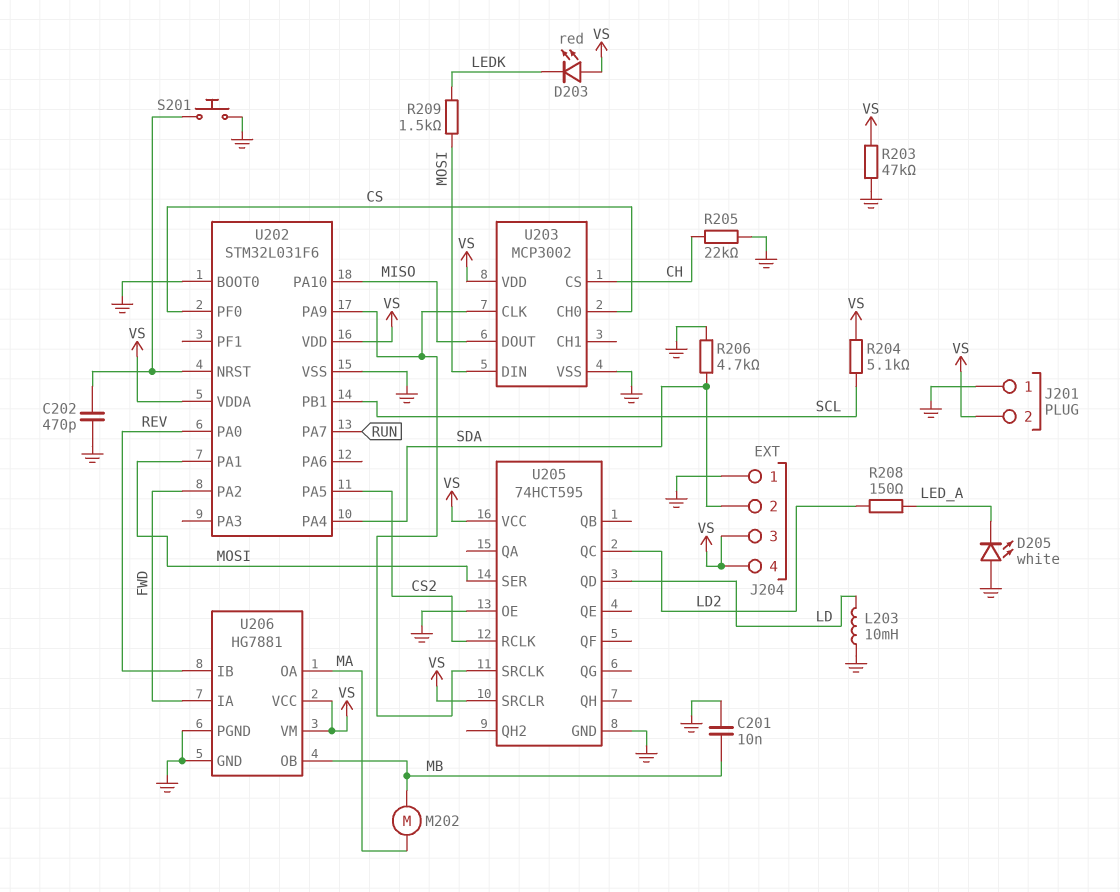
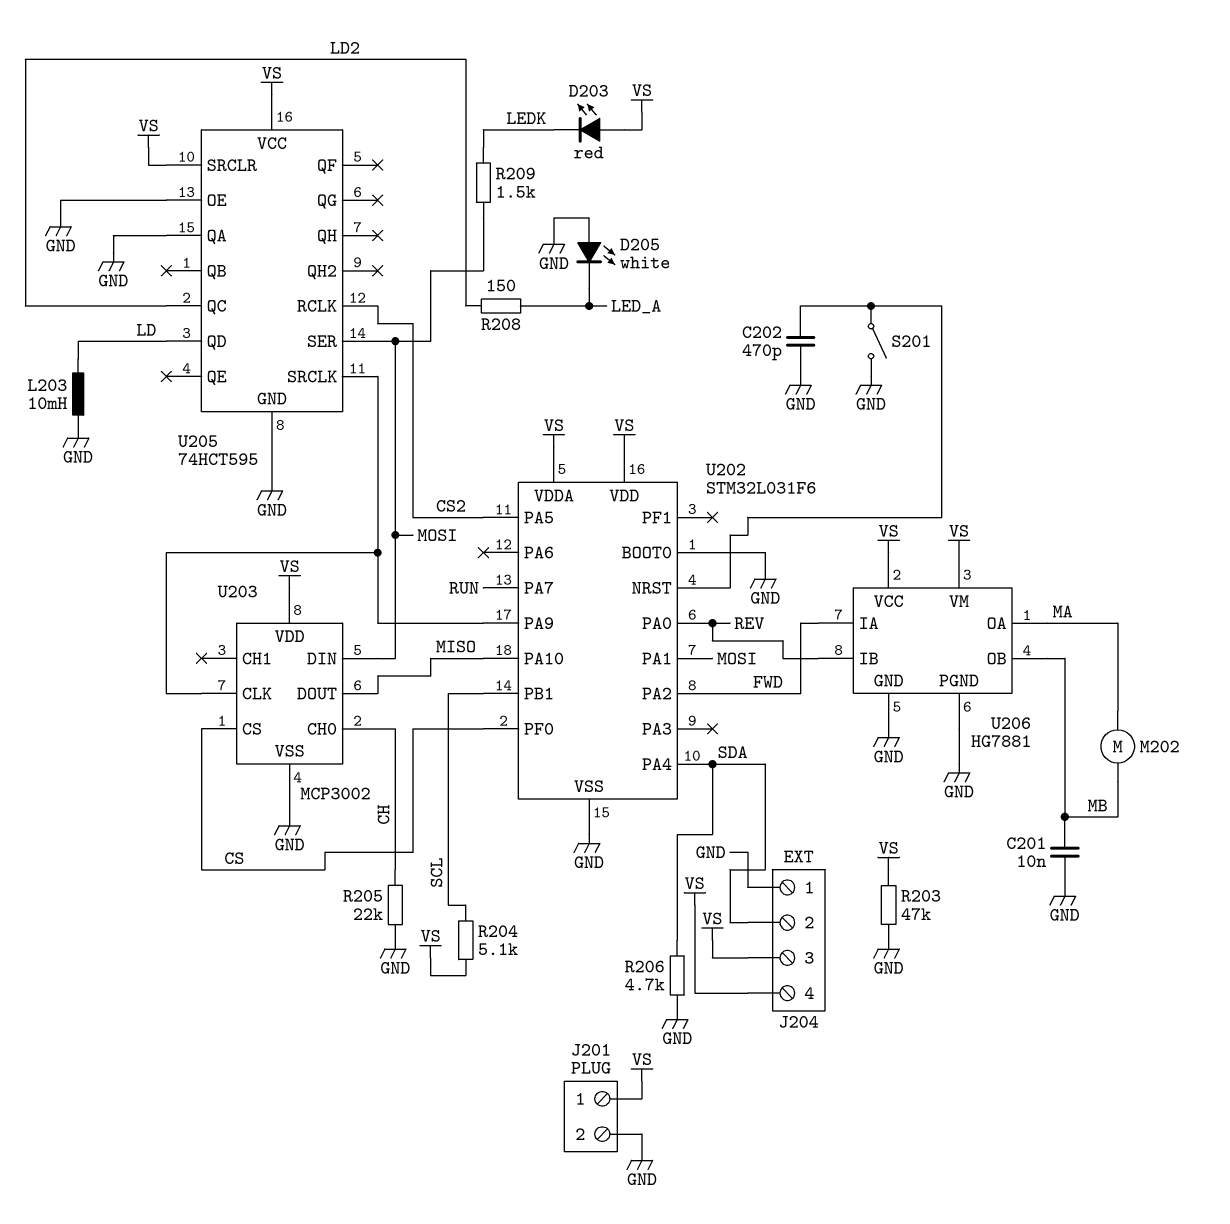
J201 pin 1: GND -> VS
J201 pin 2: VS -> GND
S201: button (GND, U202/NRST) -> switch (GND, U202/NRST)
U203 pin CH0: CS -> CH
U203 pin CS: CH -> CS
U205 pin QA: none -> GND

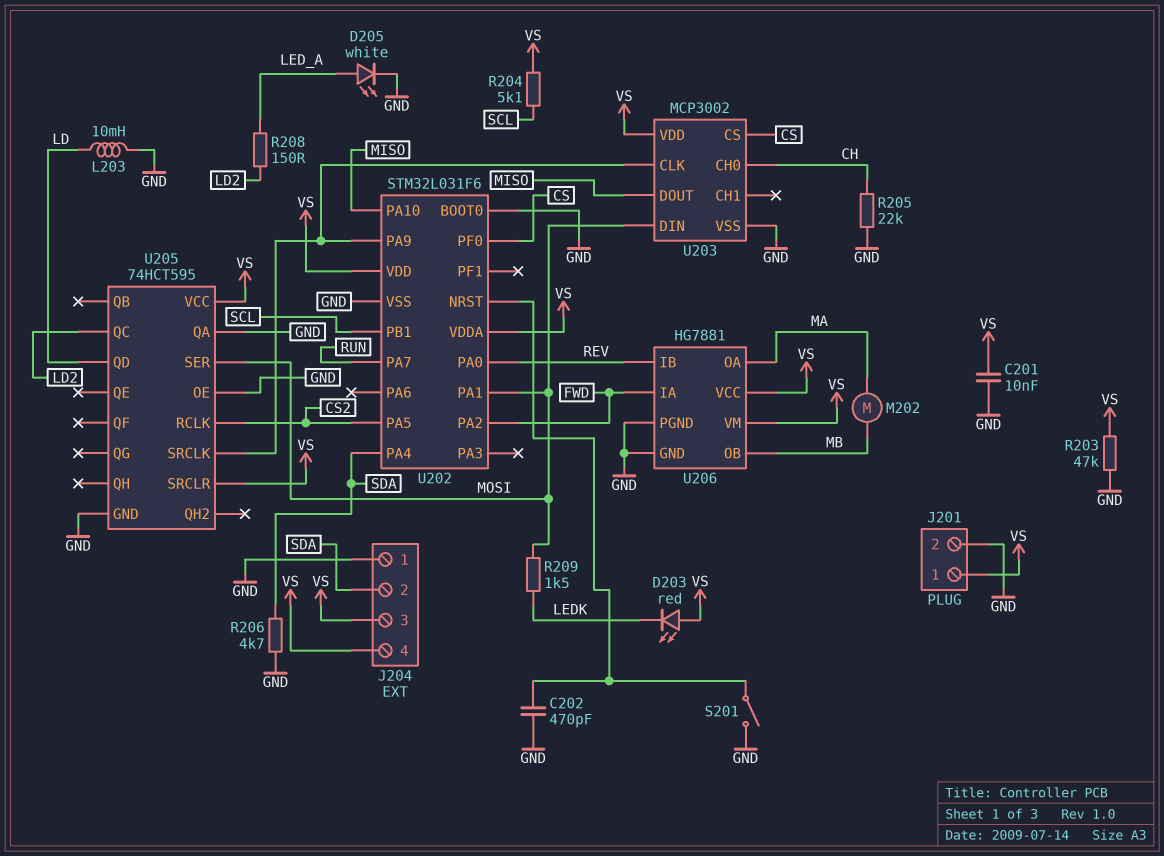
C201: 10nF (GND, MB) -> 10nF (GND, VS)
D205: LED white (A GND, K LED_A) -> LED white (A LED_A, K GND)

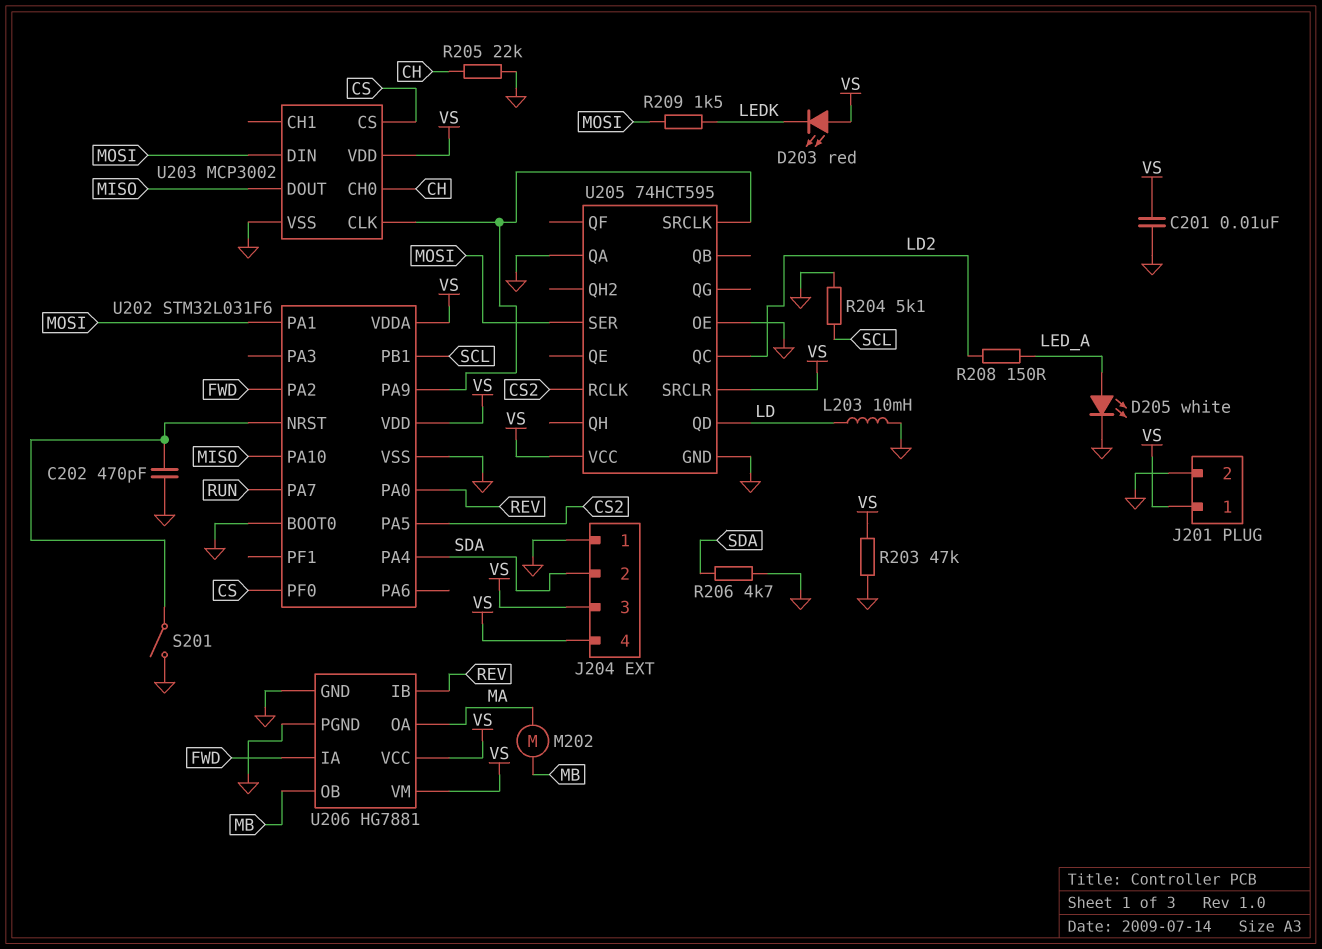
R204: 5.1k (SCL, VS) -> 5.1k (GND, SCL)

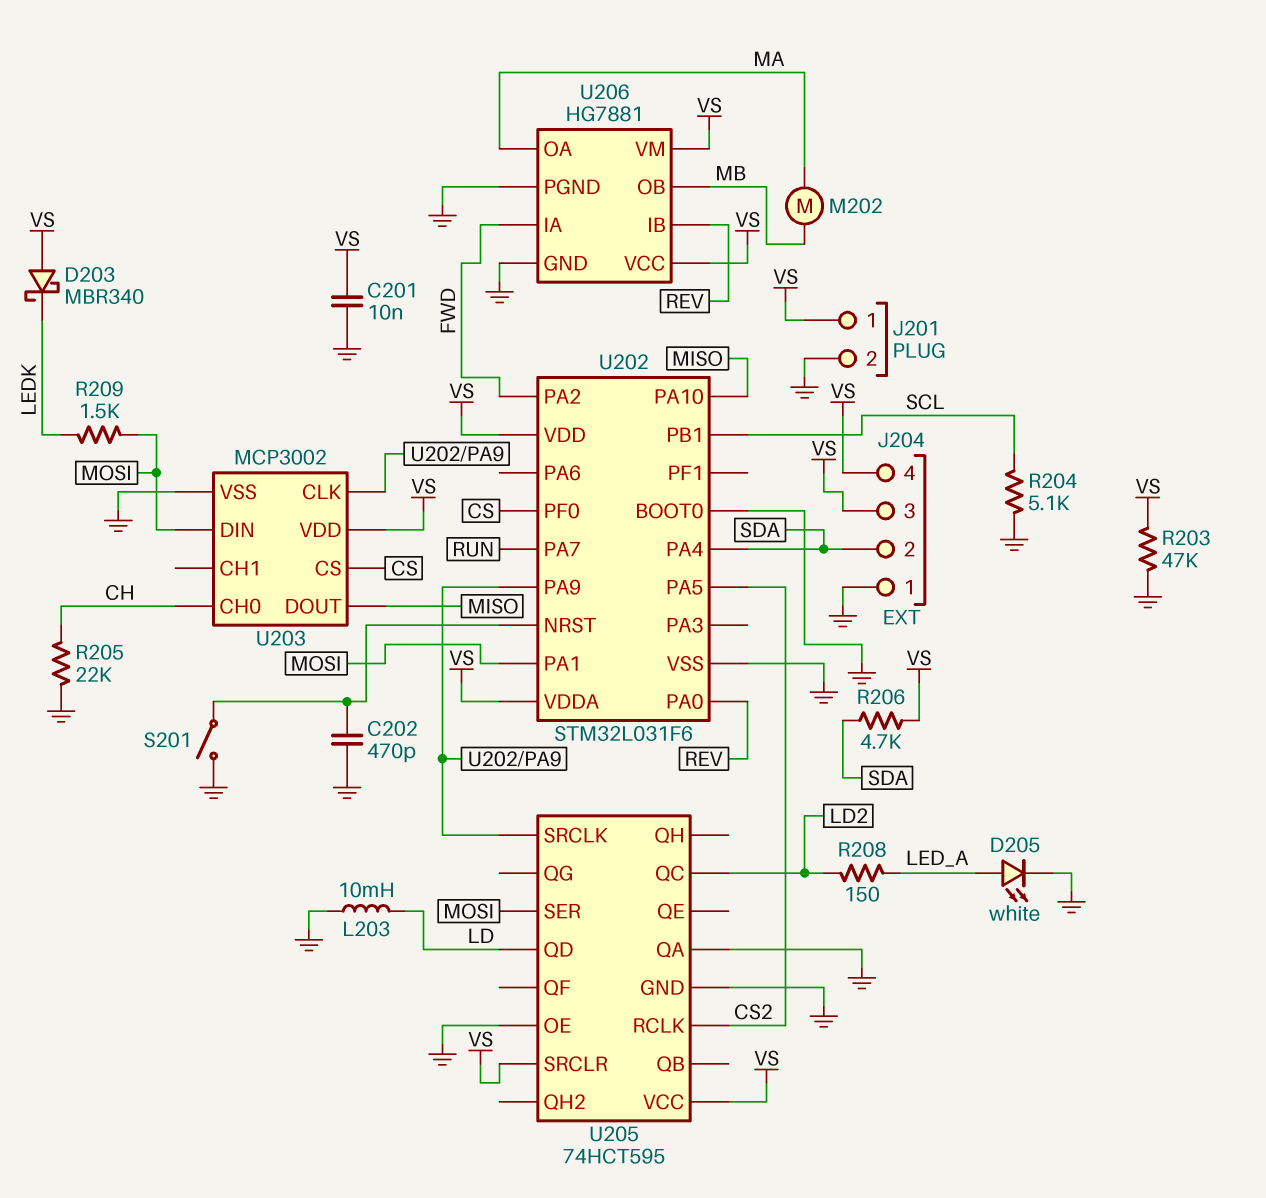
D203: LED red (A VS, K LEDK) -> schottky MBR340 (A VS, K LEDK)
R206: 4.7k (GND, SDA) -> 4.7k (SDA, VS)

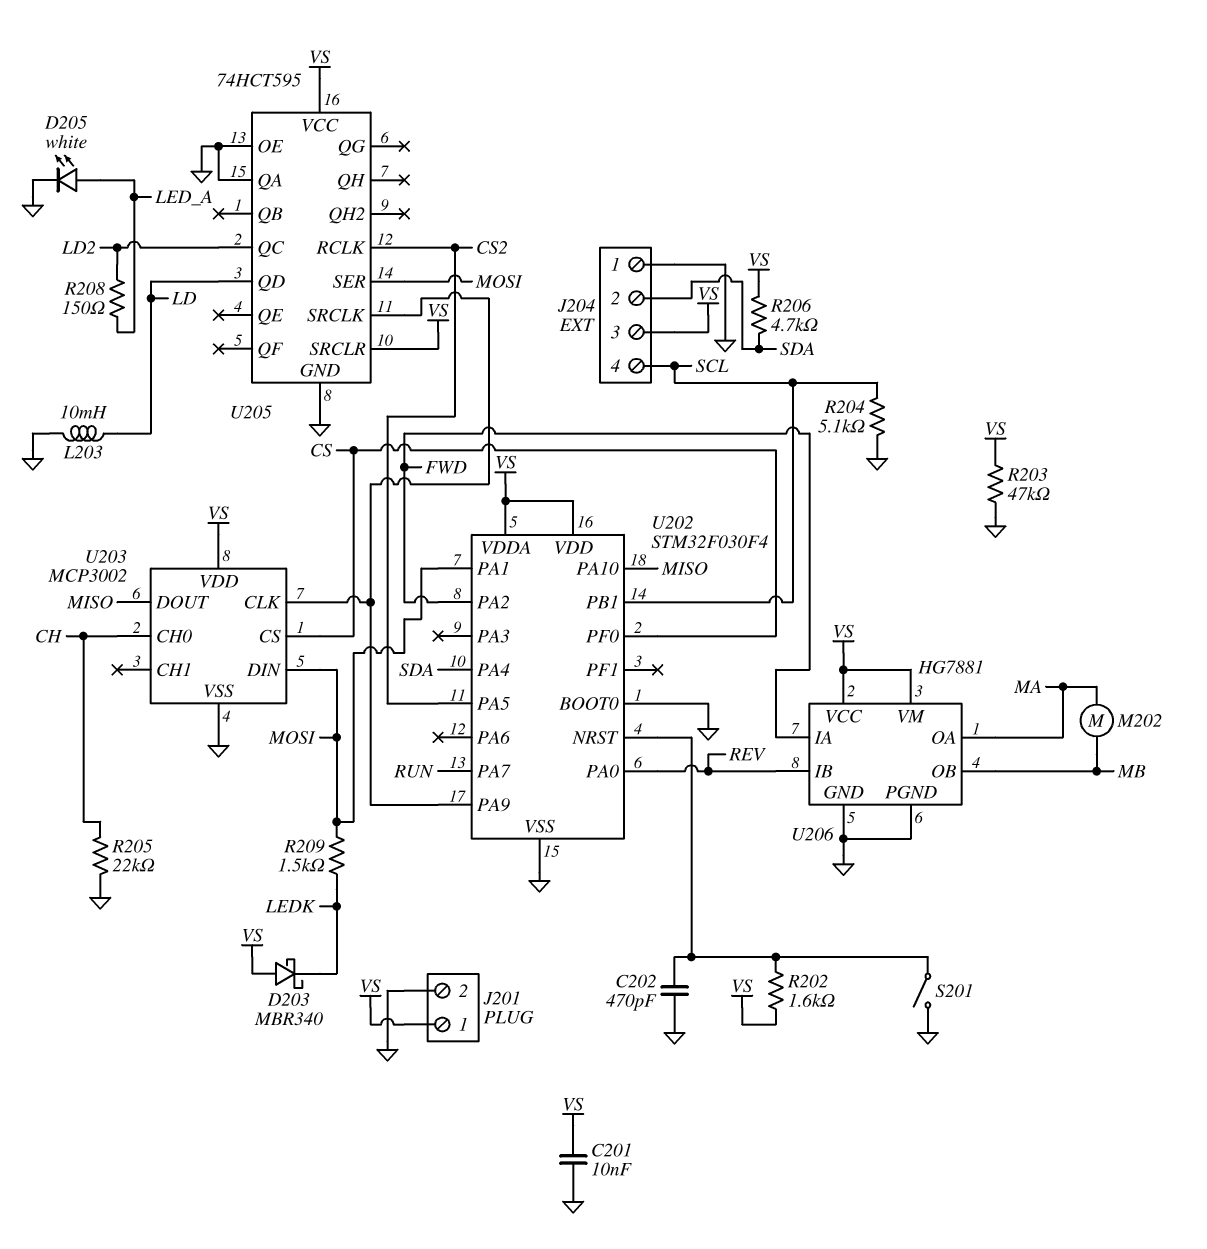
J204 pin 4: VS -> SCL
R202: none -> 1.6k (U202/NRST, VS)
U202: STM32L031F6 -> STM32F030F4

